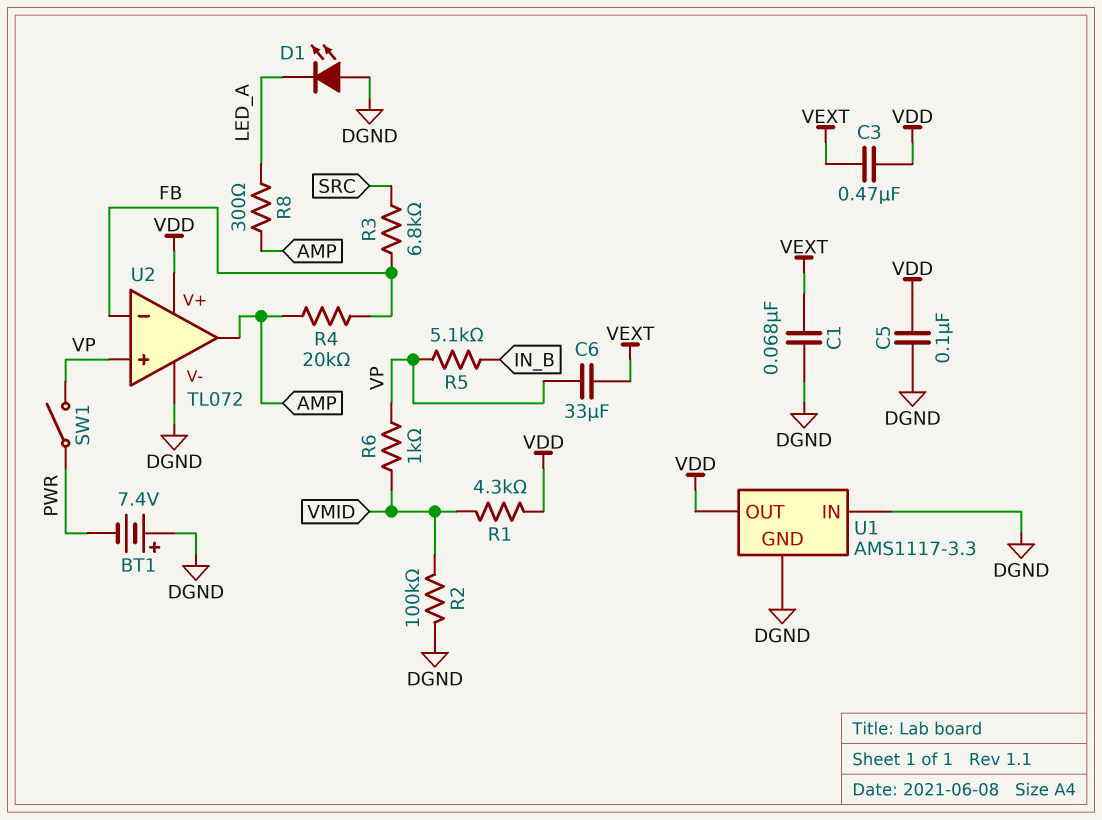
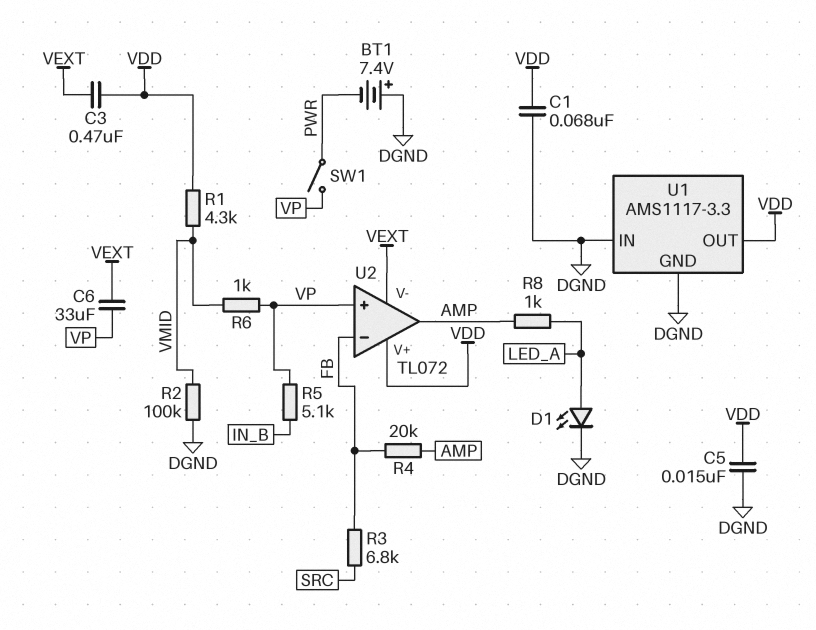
C1: 68nF (DGND, VEXT) -> 68nF (DGND, VDD)
C5: 100nF (DGND, VDD) -> 15nF (DGND, VDD)
D1: LED (A DGND, K LED_A) -> LED (A LED_A, K DGND)
R8: 300 (AMP, LED_A) -> 1k (AMP, LED_A)
U2 pin V-: DGND -> VEXT

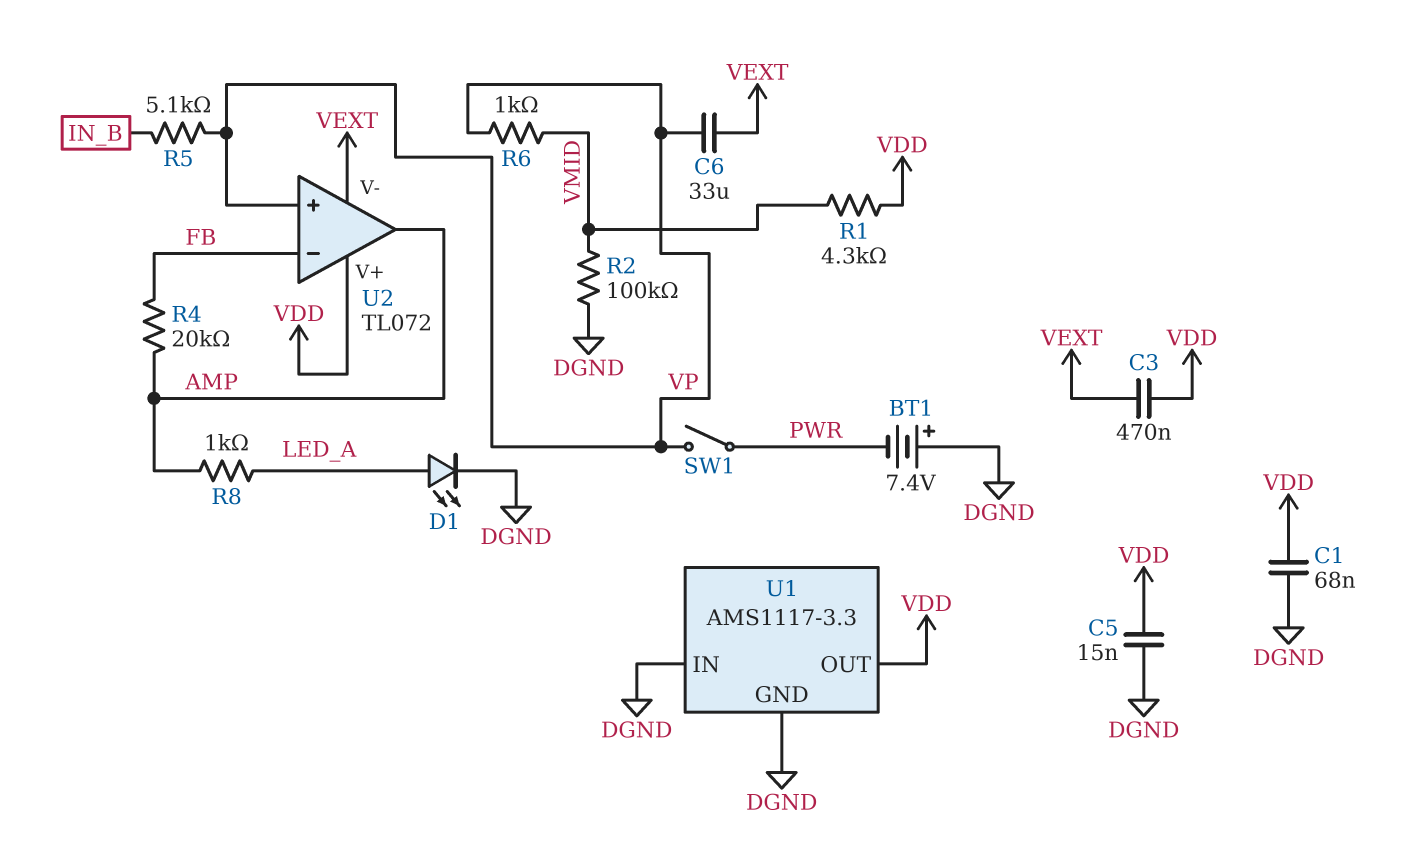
R3: 6.8k (FB, SRC) -> none

